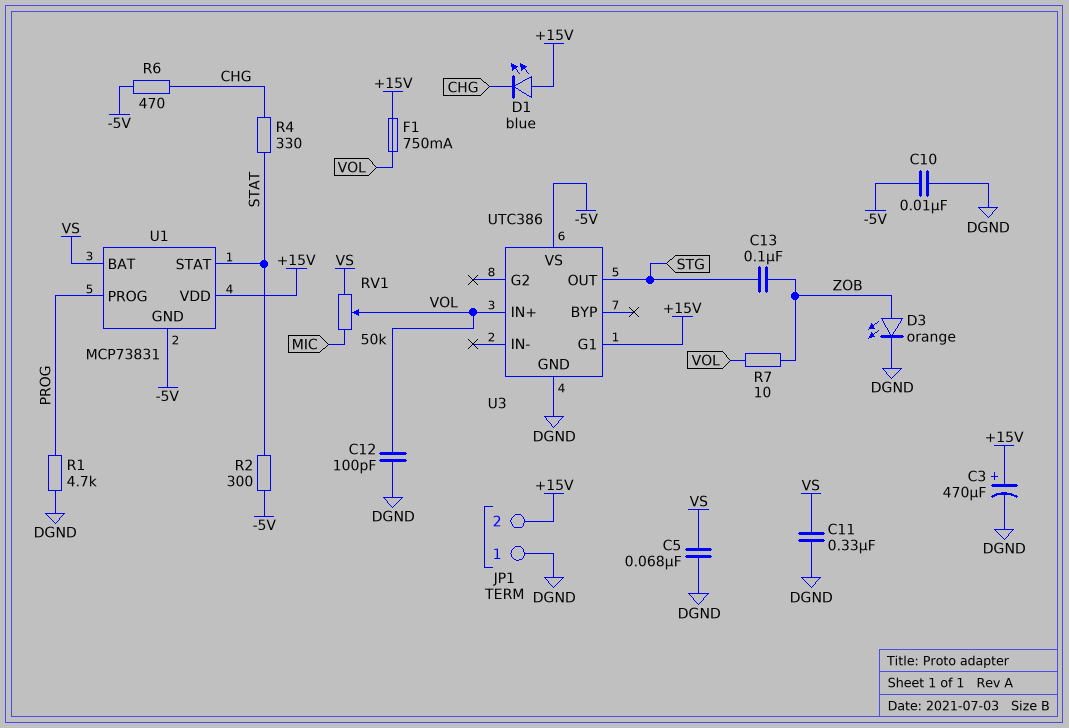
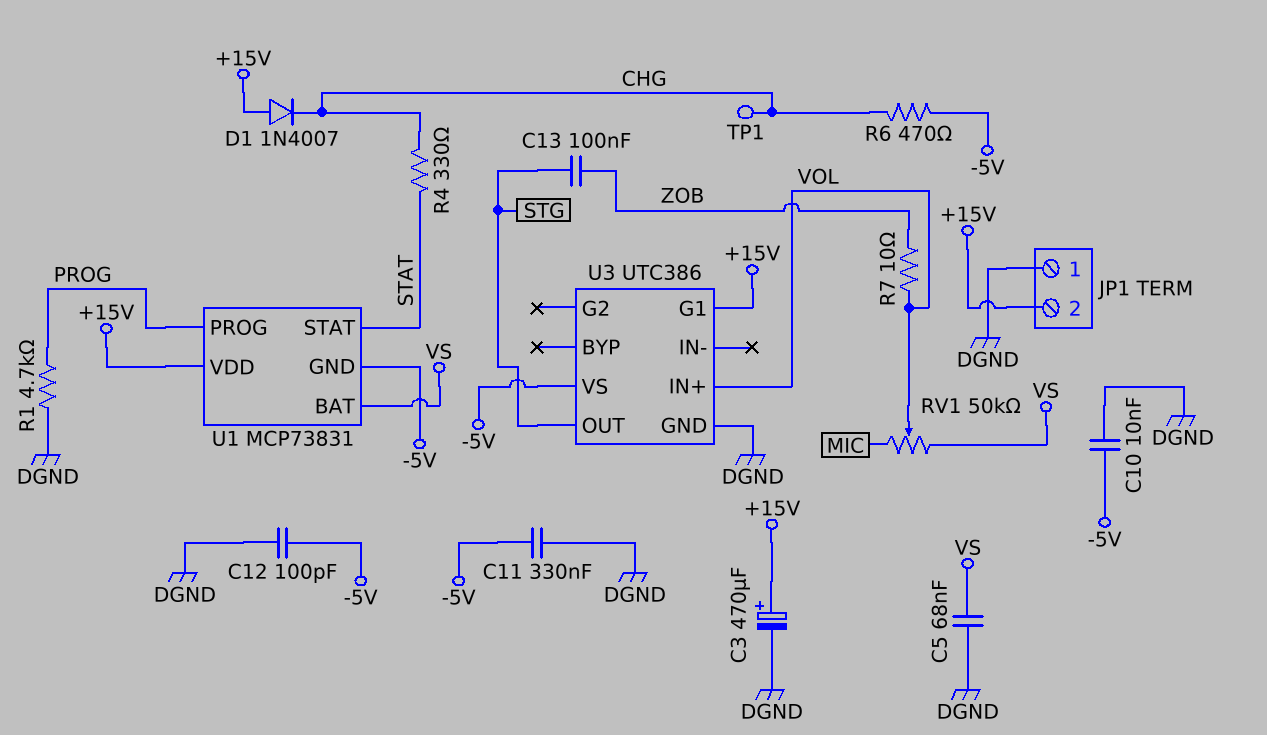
C11: 330nF (DGND, VS) -> 330nF (-5V, DGND)
C12: 100pF (DGND, VOL) -> 100pF (-5V, DGND)
D1: LED blue (A +15V, K CHG) -> diode 1N4007 (A +15V, K CHG)
D3: LED orange (A ZOB, K DGND) -> none
F1: 750mA (+15V, VOL) -> none
R2: 300 (-5V, STAT) -> none
TP1: none -> test point (CHG)

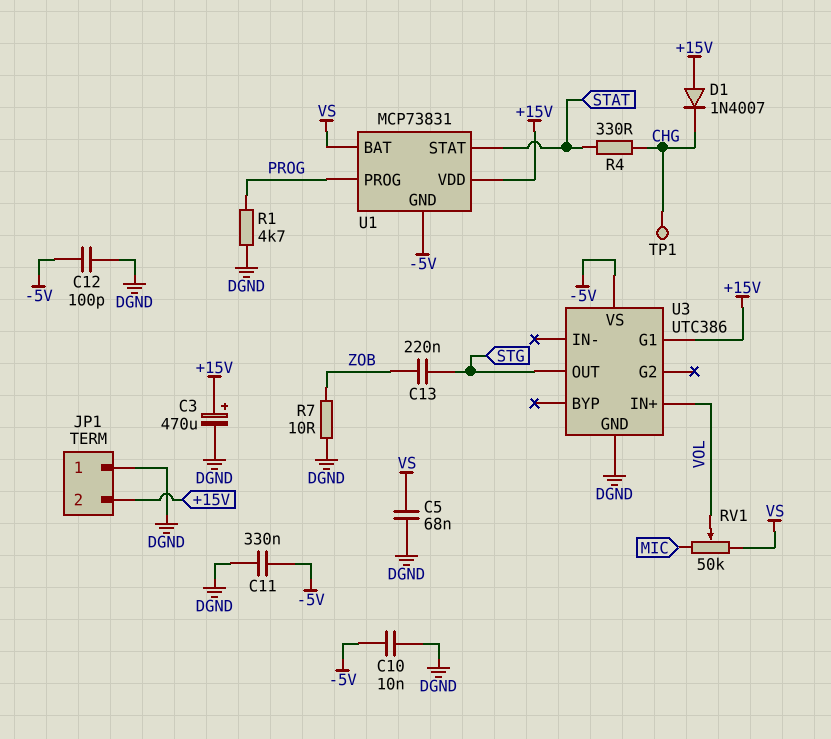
C13: 100nF (STG, ZOB) -> 220nF (STG, ZOB)
R6: 470 (-5V, CHG) -> none
R7: 10 (VOL, ZOB) -> 10 (DGND, ZOB)

